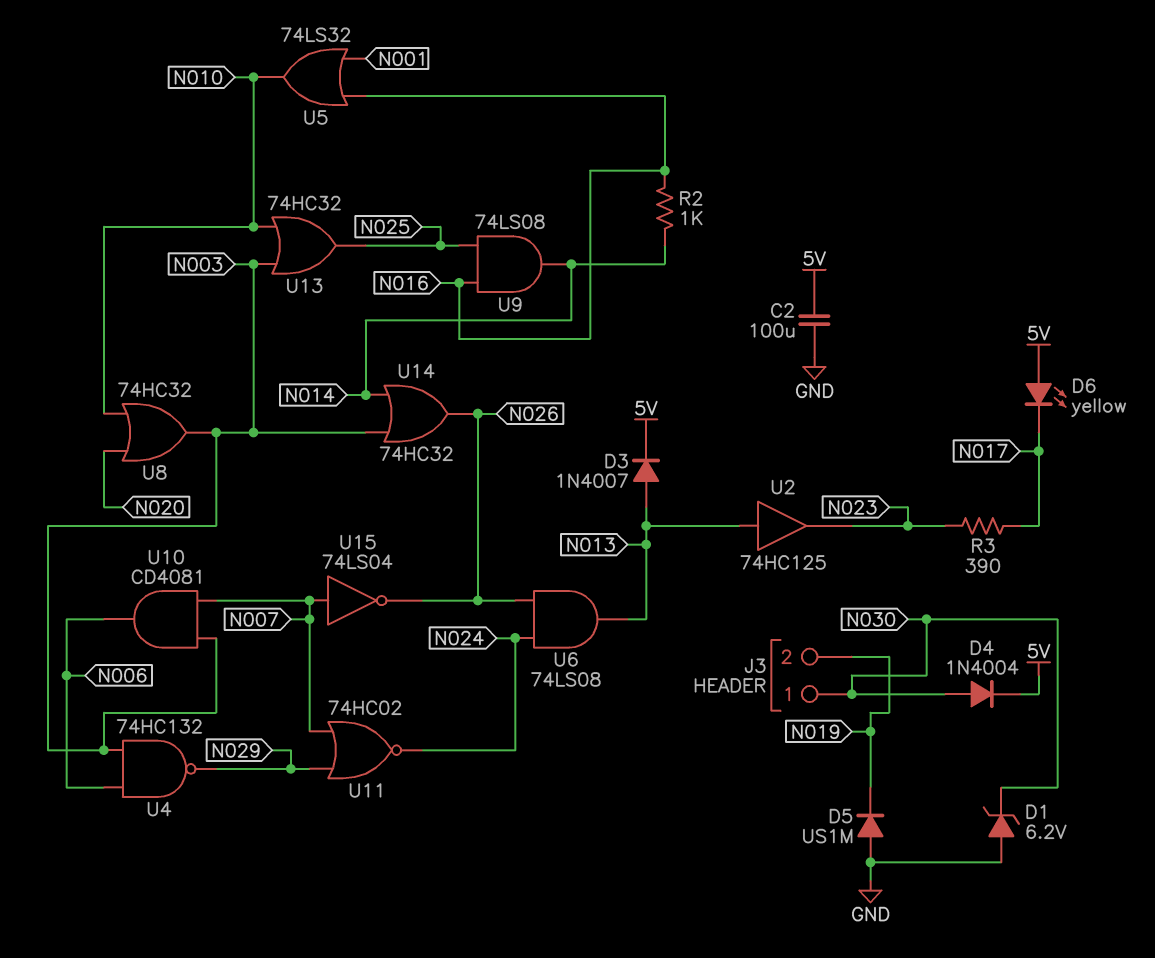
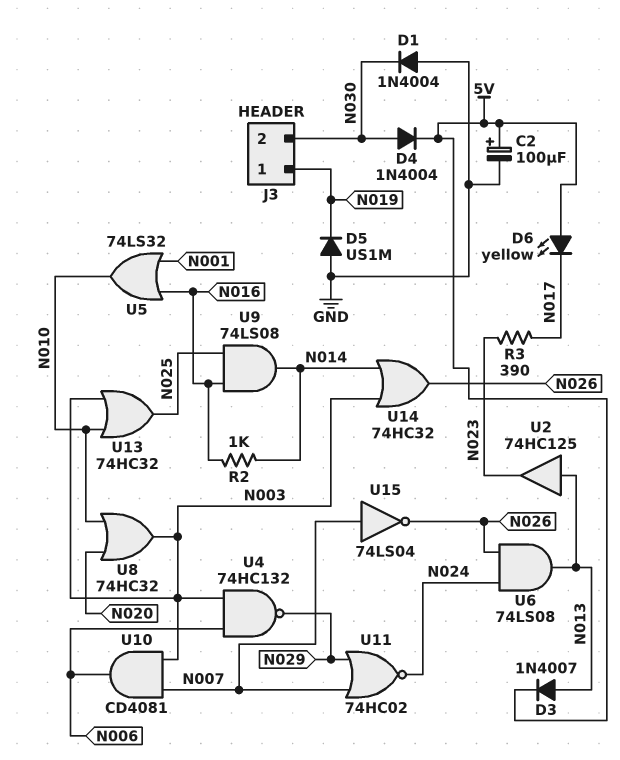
C2: 100uF (5V, GND) -> 100uF (plus 5V, minus GND)
D1: zener 6.2V (A GND, K N030) -> diode 1N4004 (A GND, K N030)
J3 pin 1: N030 -> N019
J3 pin 2: N019 -> N030

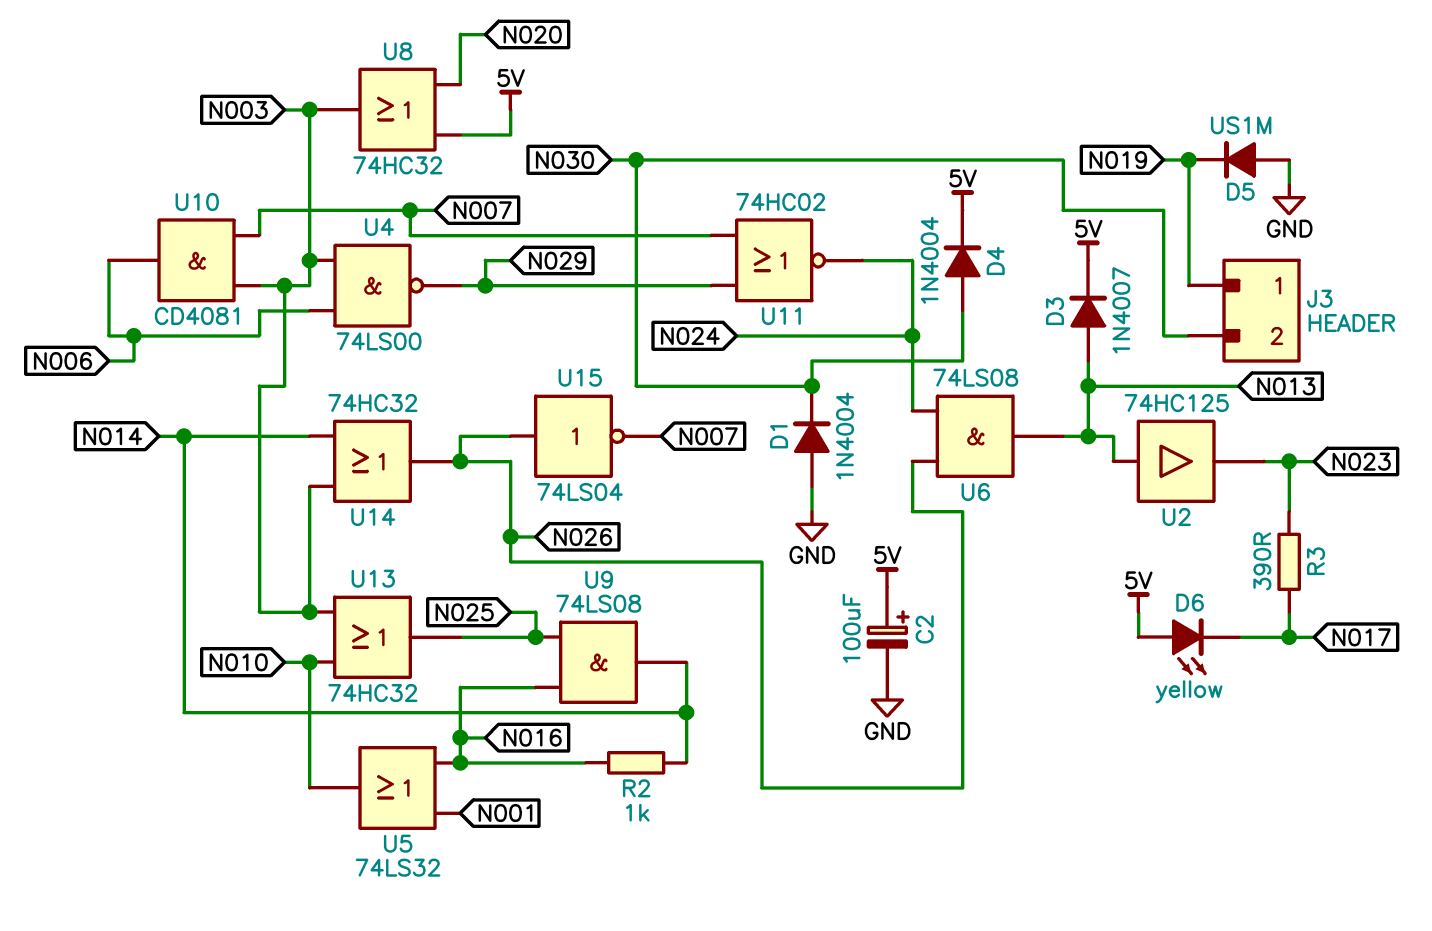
U4: NAND 74HC132 (in N003, in N006, out N029) -> NAND 74LS00 (in N003, in N006, out N029)
U8: OR 74HC32 (in N010, in N020, out N003) -> OR 74HC32 (in 5V, in N020, out N003)
U15: NOT 74LS04 (in N007, out N026) -> NOT 74LS04 (in N026, out N007)

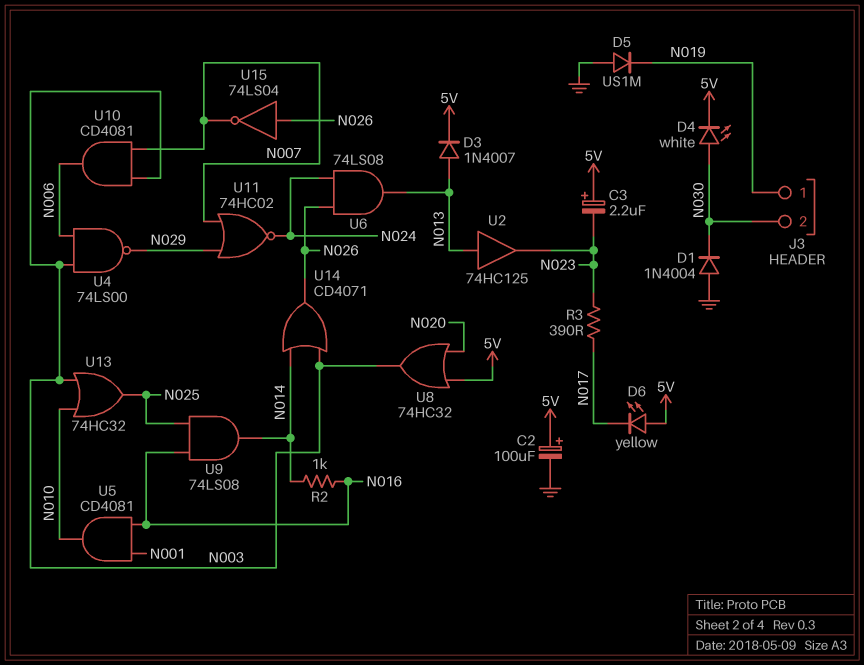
C3: none -> 2.2uF (plus 5V, minus N023)
D4: diode 1N4004 (A N030, K 5V) -> LED white (A N030, K 5V)
U5: OR 74LS32 (in N001, in N016, out N010) -> AND CD4081 (in N001, in N016, out N010)
U14: OR 74HC32 (in N003, in N014, out N026) -> OR CD4071 (in N003, in N014, out N026)

